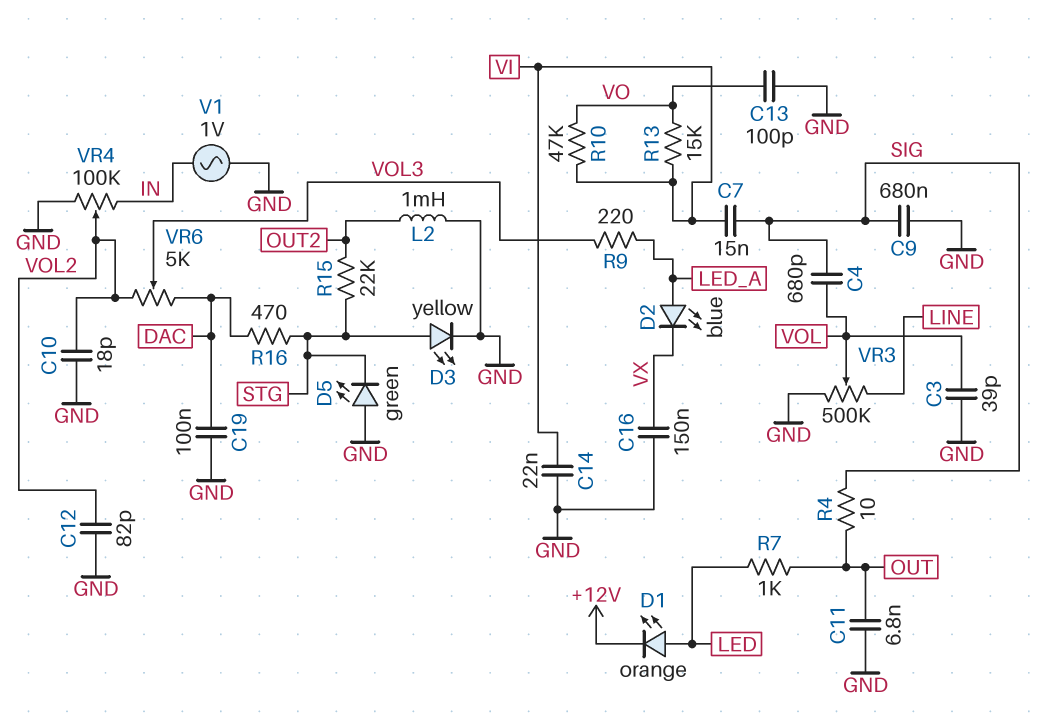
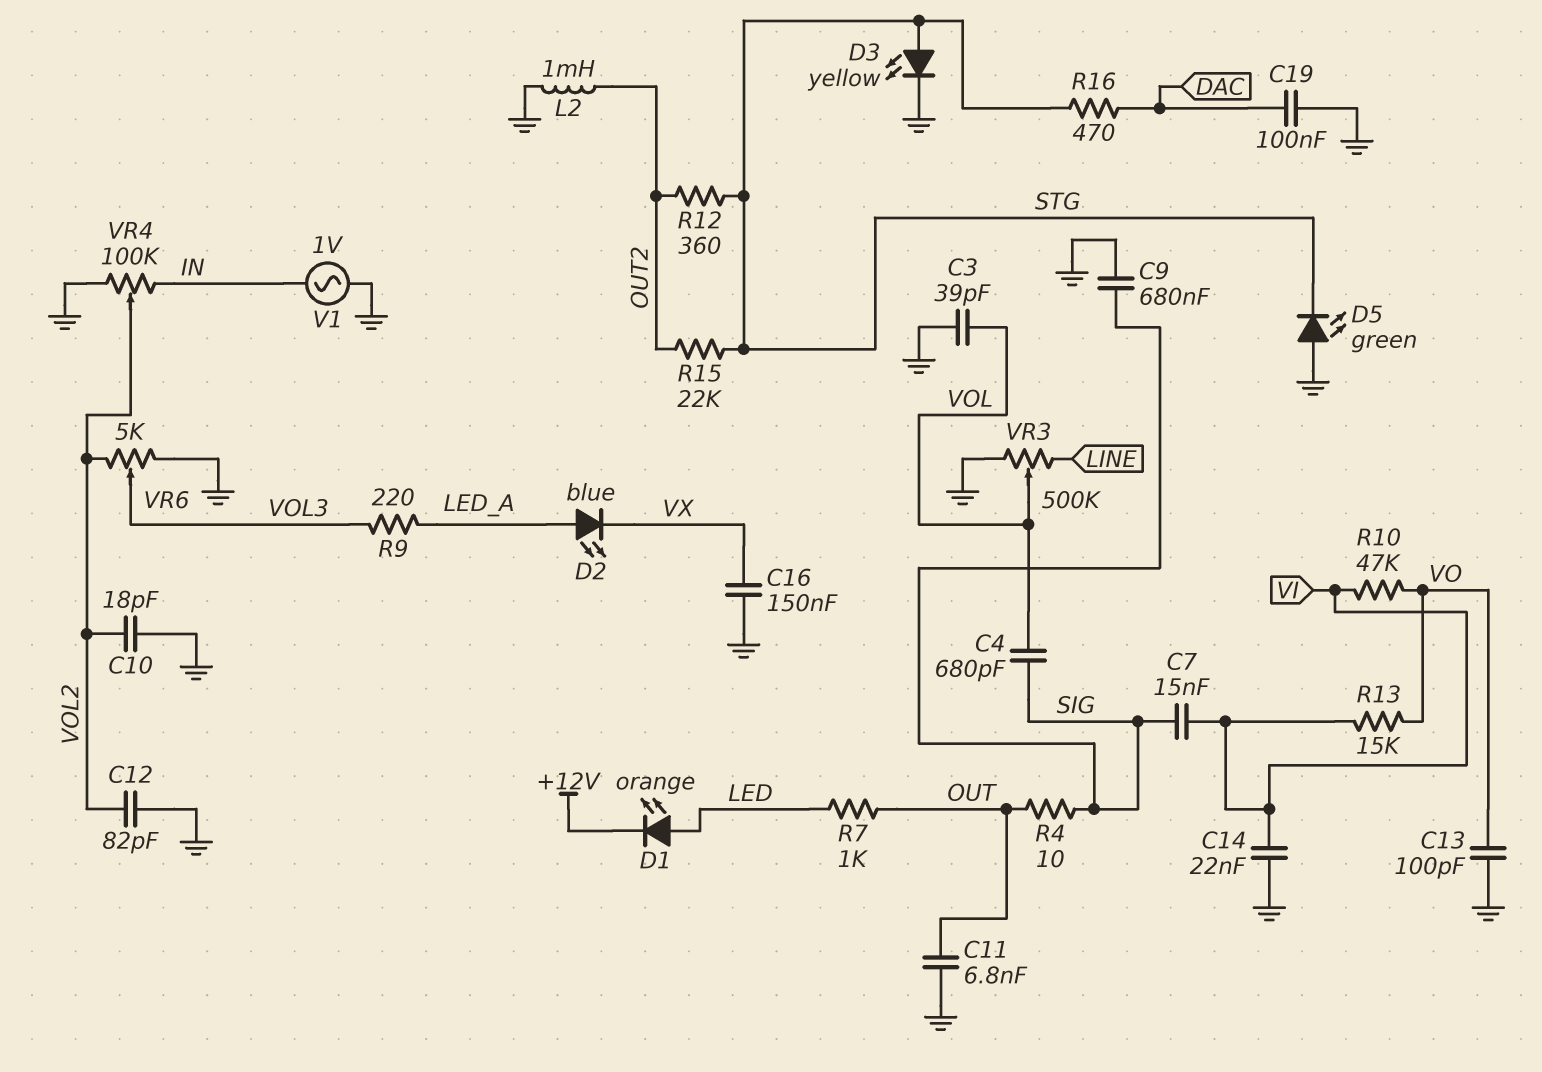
R12: none -> 360 (OUT2, STG)
VR6: 5k (DAC, VOL2, wiper VOL3) -> 5k (GND, VOL2, wiper VOL3)

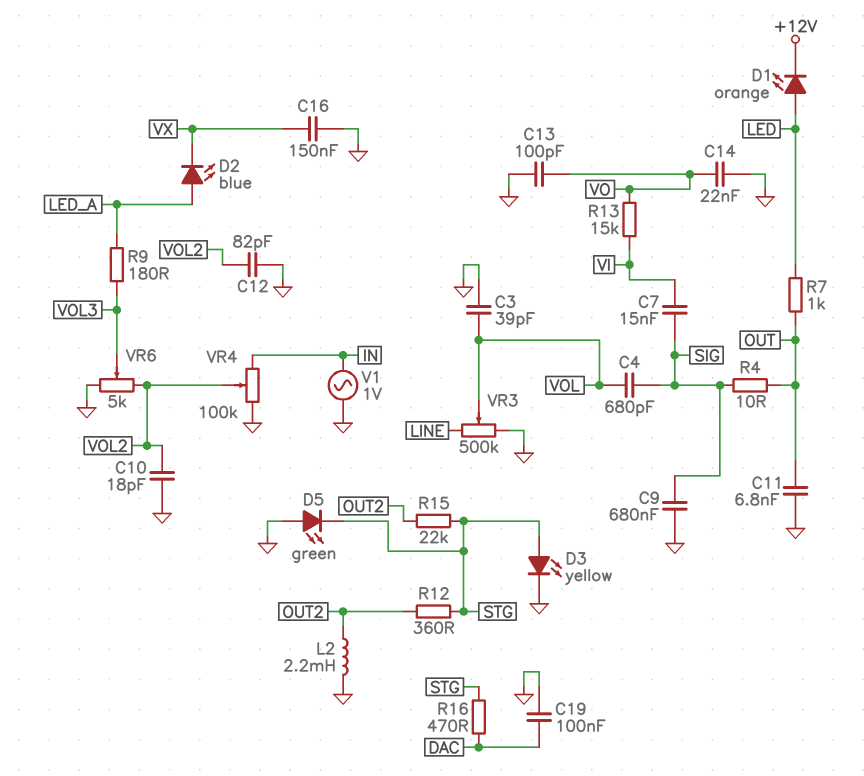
C14: 22nF (GND, VI) -> 22nF (GND, VO)
L2: 1mH (GND, OUT2) -> 2.2mH (GND, OUT2)
R9: 220 (LED_A, VOL3) -> 180 (LED_A, VOL3)
R10: 47k (VI, VO) -> none

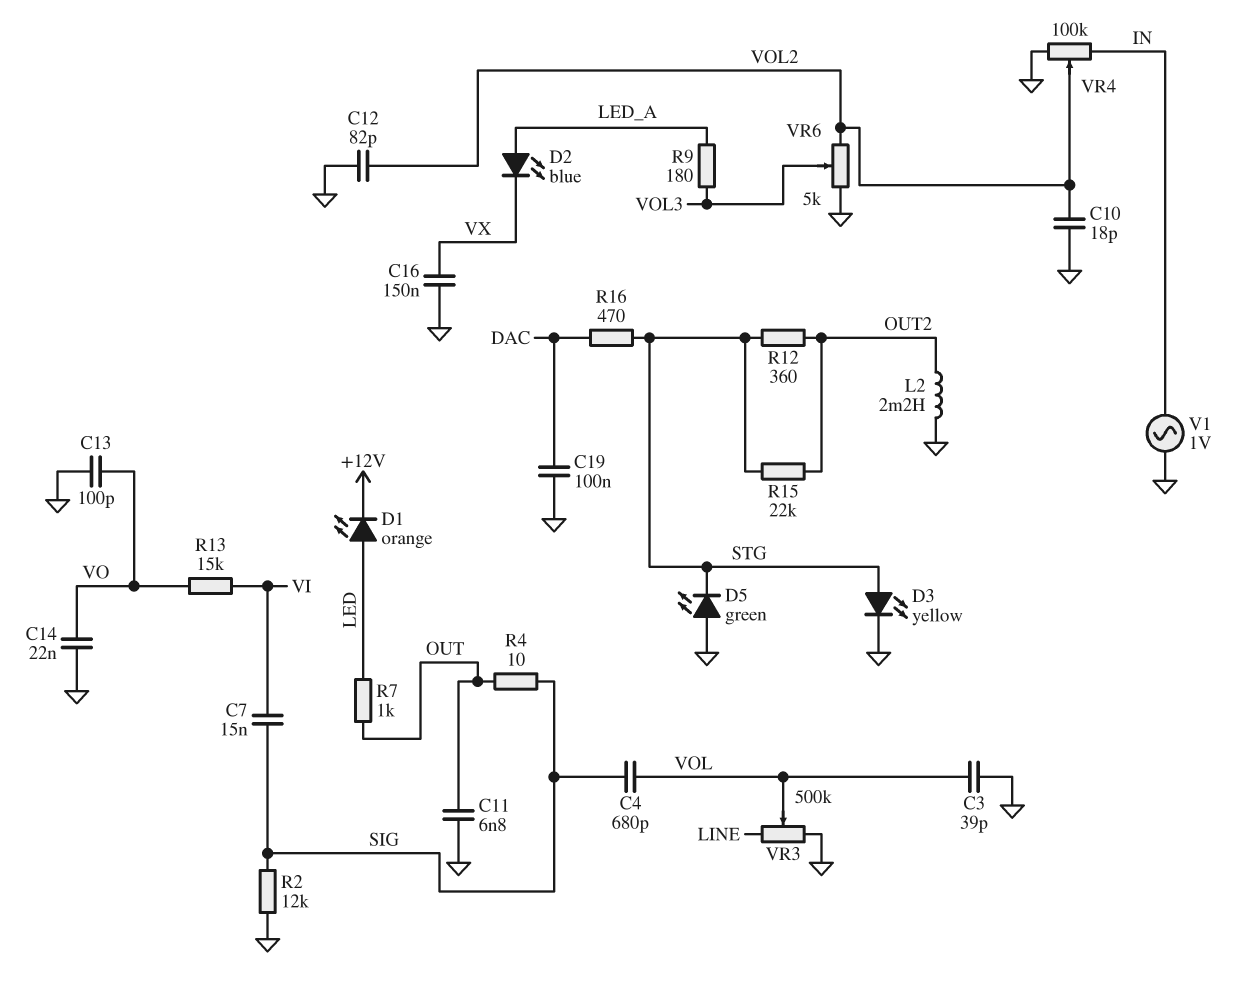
C9: 680nF (GND, SIG) -> none
R2: none -> 12k (GND, SIG)

